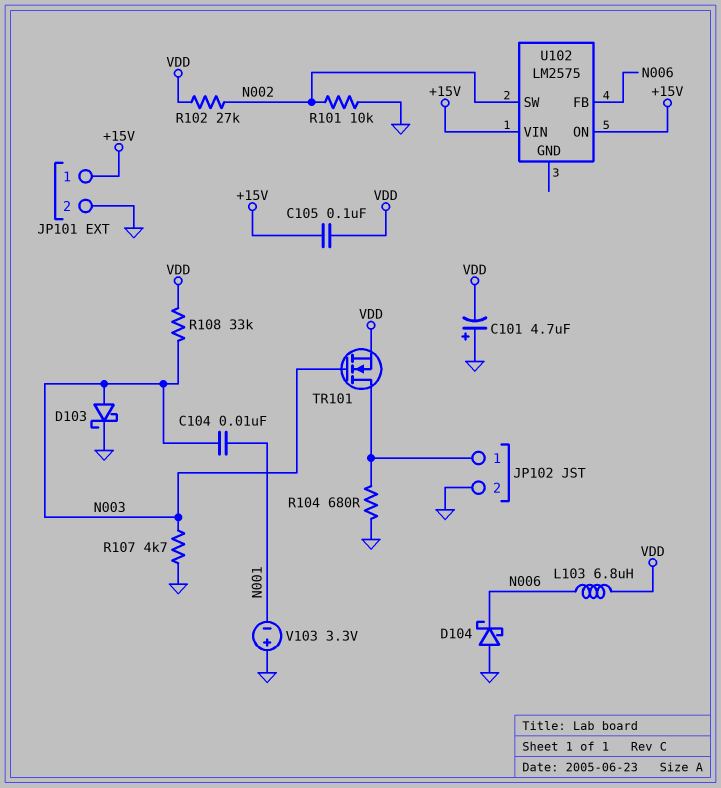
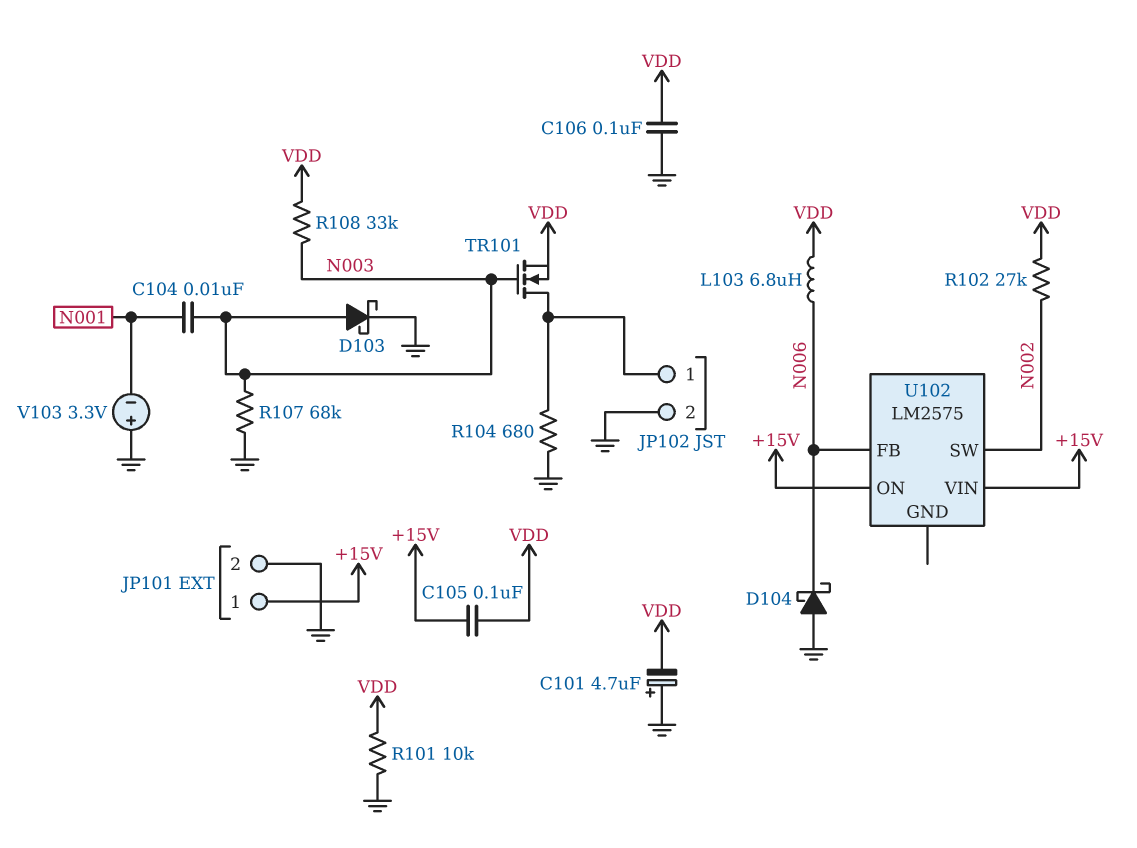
C106: none -> 100nF (GND, VDD)
R101: 10k (GND, N002) -> 10k (GND, VDD)
R107: 4.7k (GND, N003) -> 68k (GND, N003)

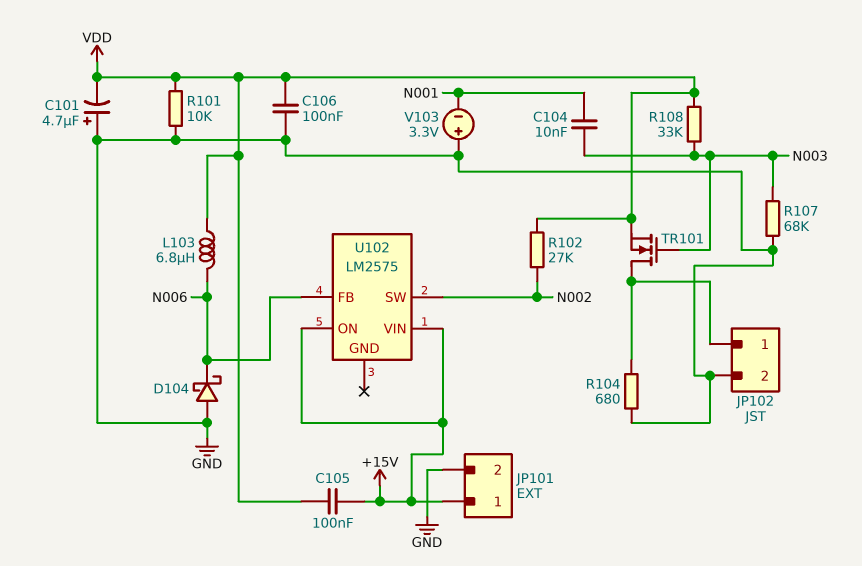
D103: schottky (A N003, K GND) -> none

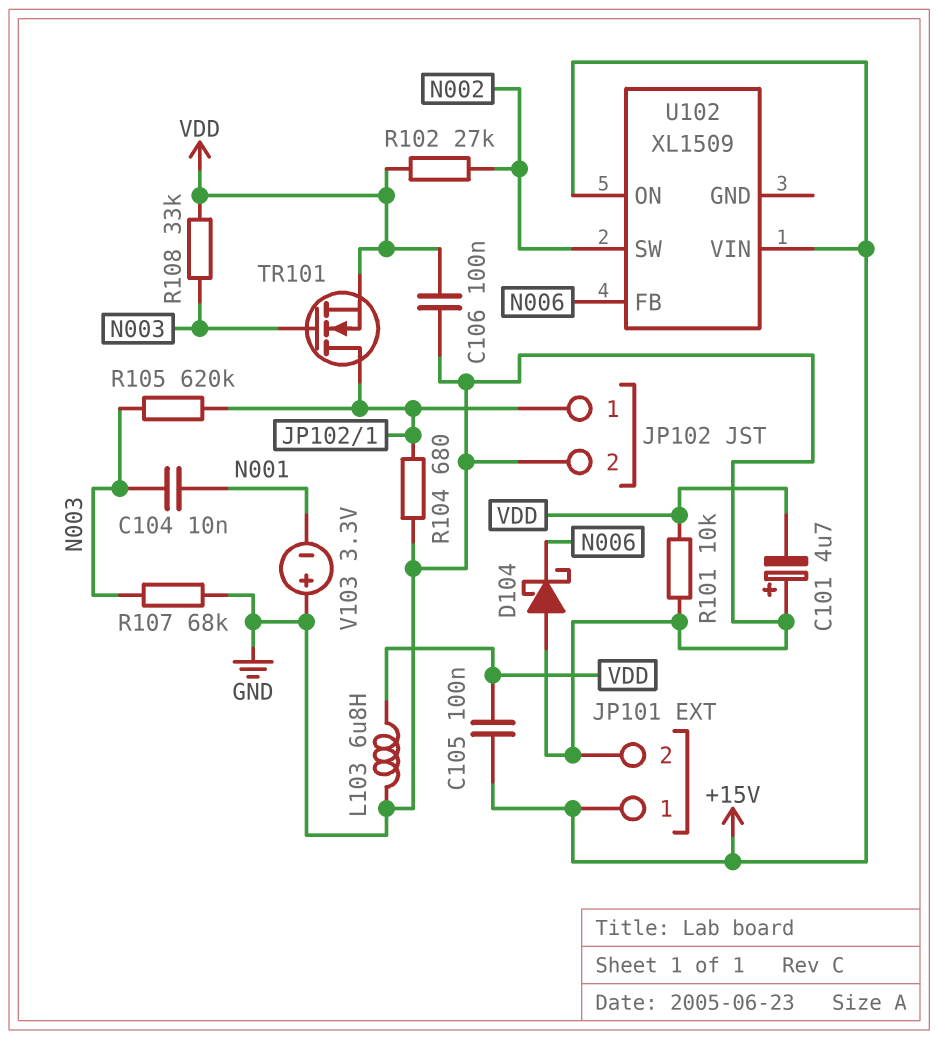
L103: 6.8uH (N006, VDD) -> 6.8uH (GND, VDD)
R105: none -> 620k (JP102/1, N003)
U102: LM2575 -> XL1509

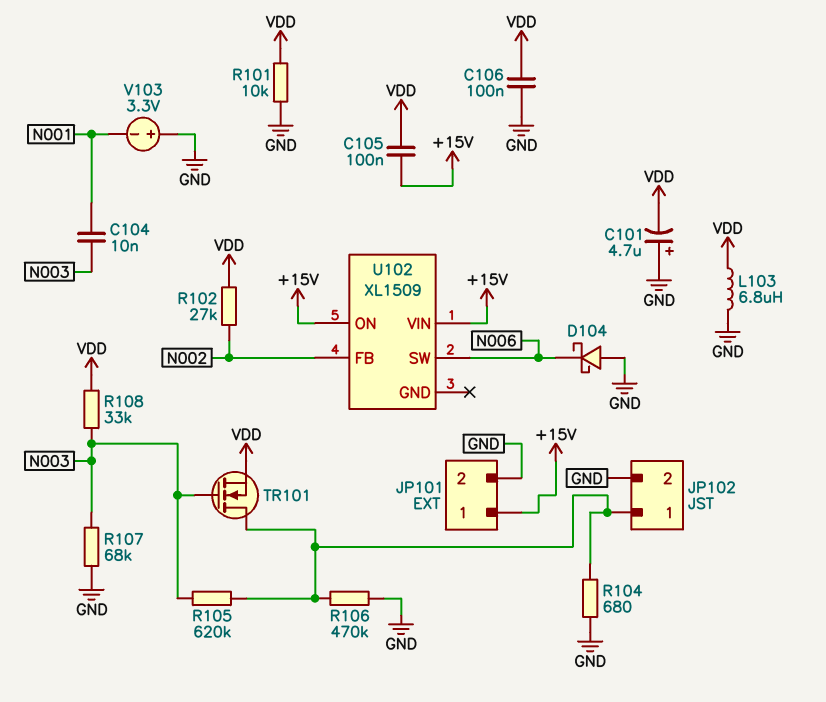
R106: none -> 470k (GND, JP102/1)
U102 pin FB: N006 -> N002
U102 pin SW: N002 -> N006

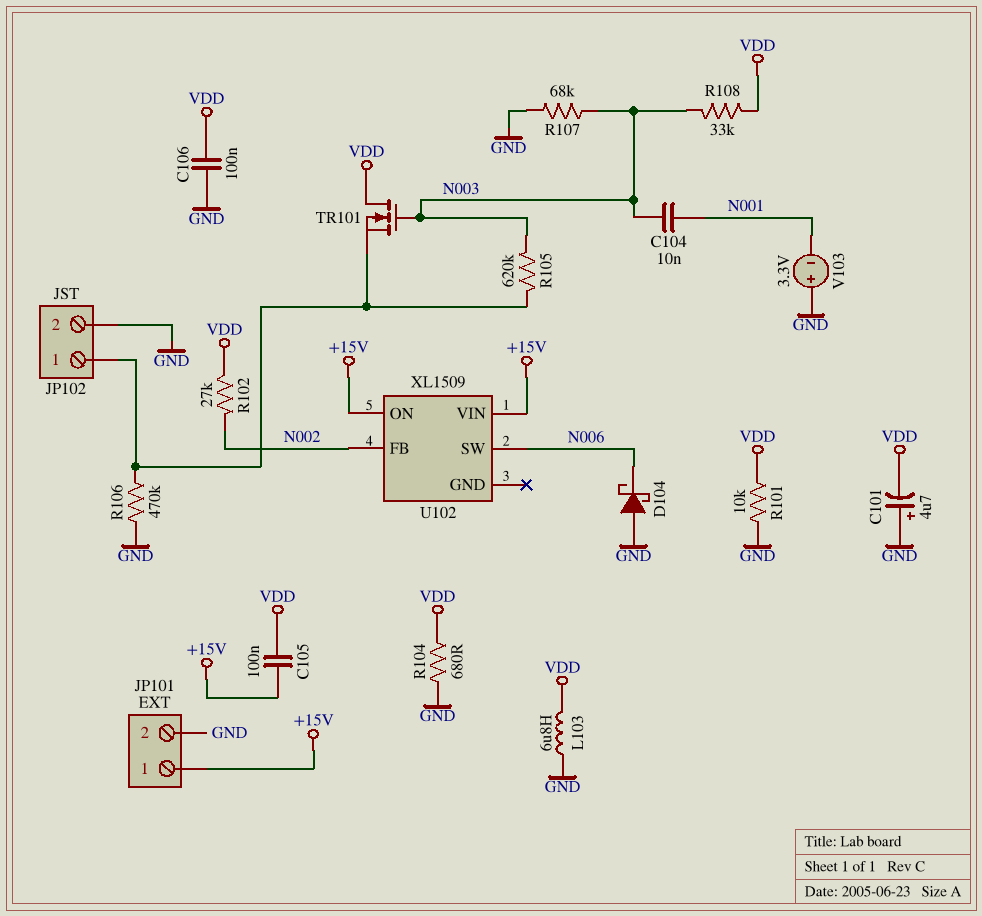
R104: 680 (GND, JP102/1) -> 680 (GND, VDD)
TR101: NMOS (G N003, D JP102/1, S VDD) -> NMOS (G N003, D VDD, S JP102/1)

